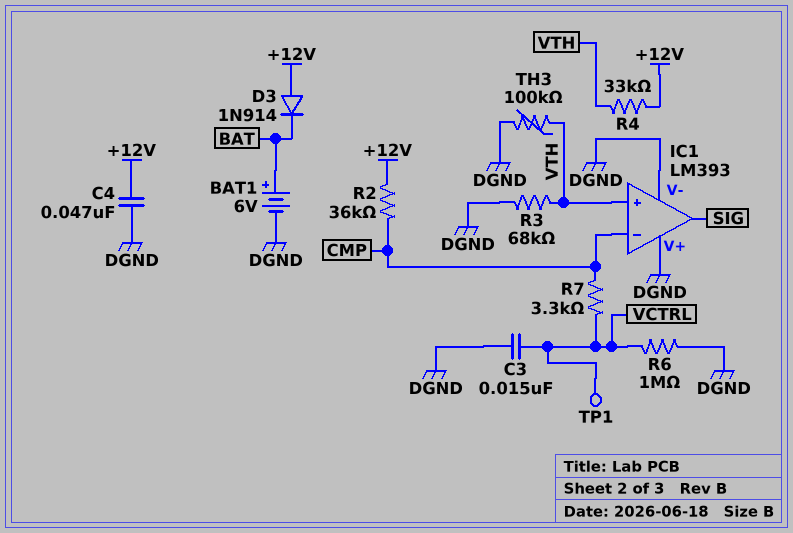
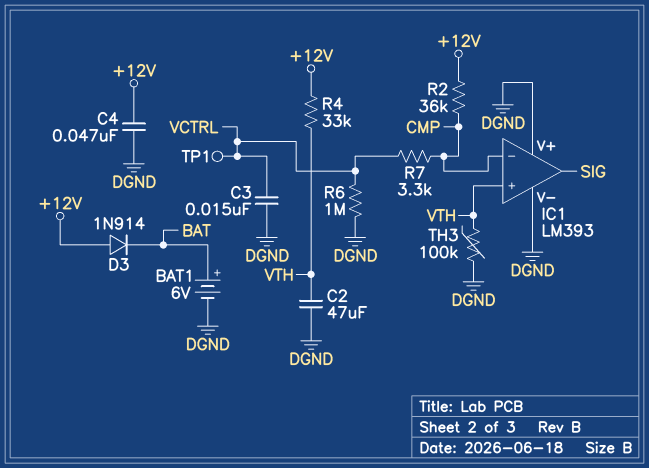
C2: none -> 47uF (DGND, VTH)
R3: 68k (DGND, VTH) -> none

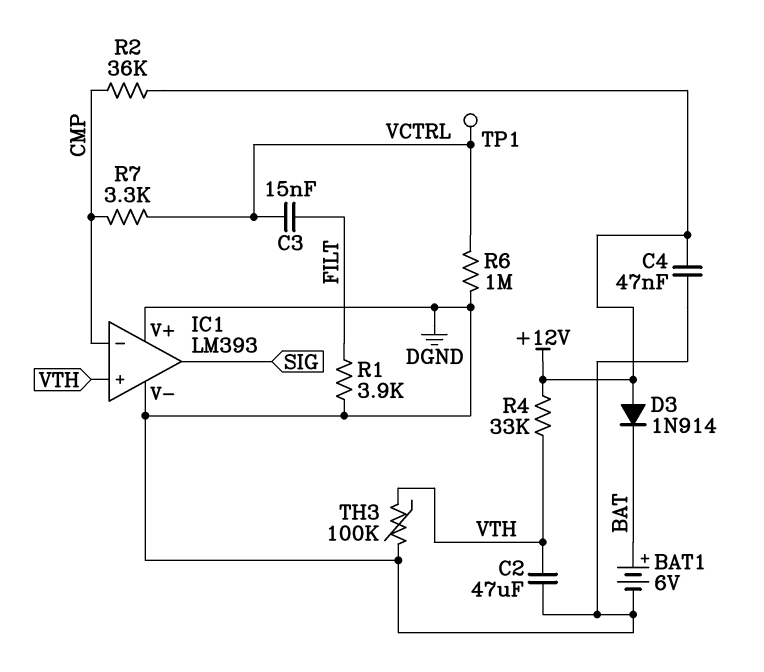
C3: 15nF (DGND, VCTRL) -> 15nF (FILT, VCTRL)
R1: none -> 3.9k (DGND, FILT)

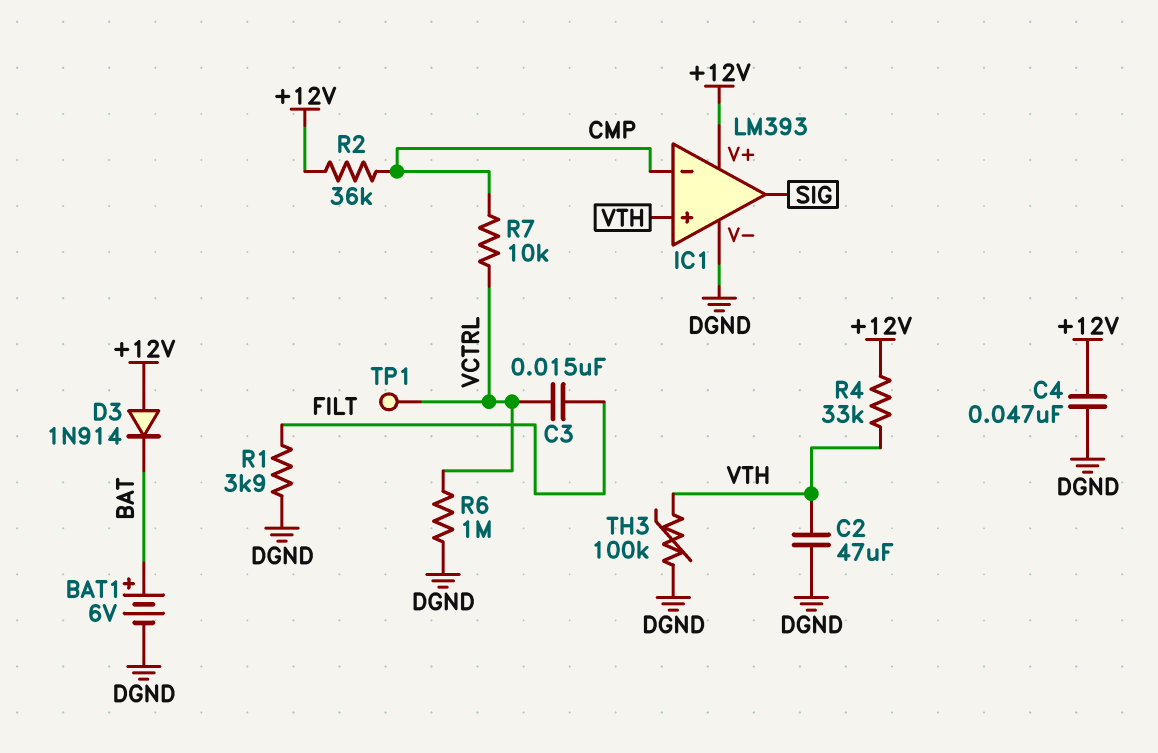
IC1 pin V+: DGND -> +12V
R7: 3.3k (CMP, VCTRL) -> 10k (CMP, VCTRL)

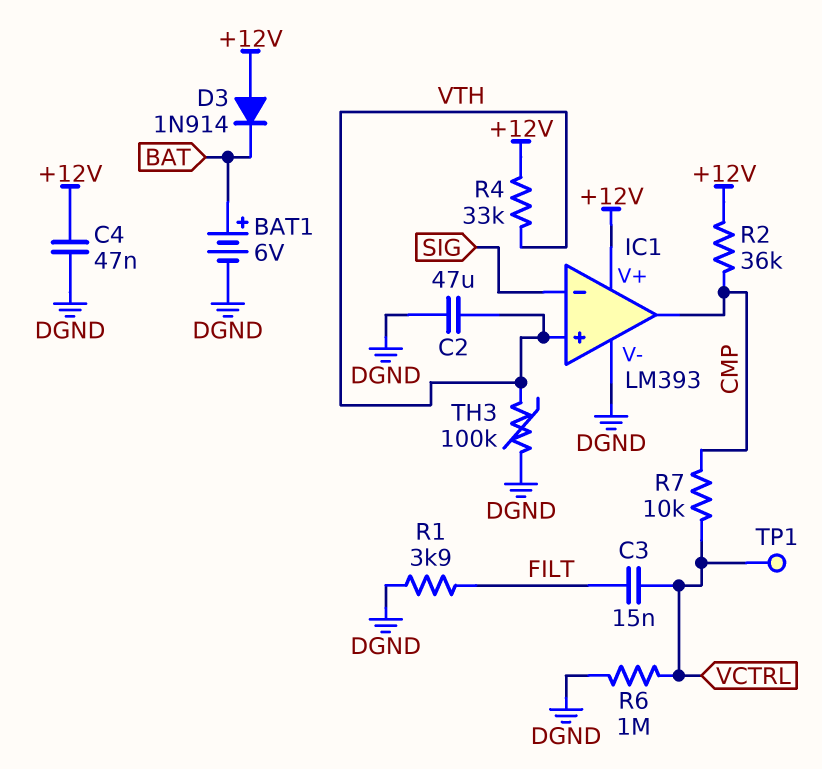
IC1 pin in-: CMP -> SIG
IC1 pin out: SIG -> CMP

